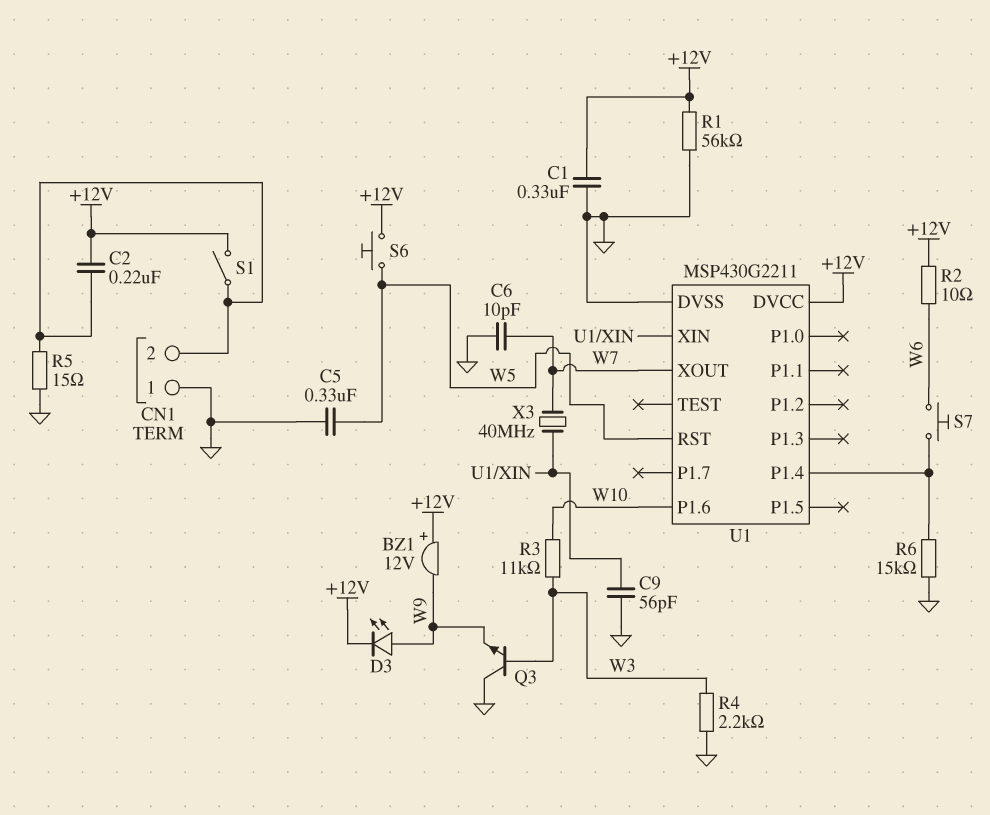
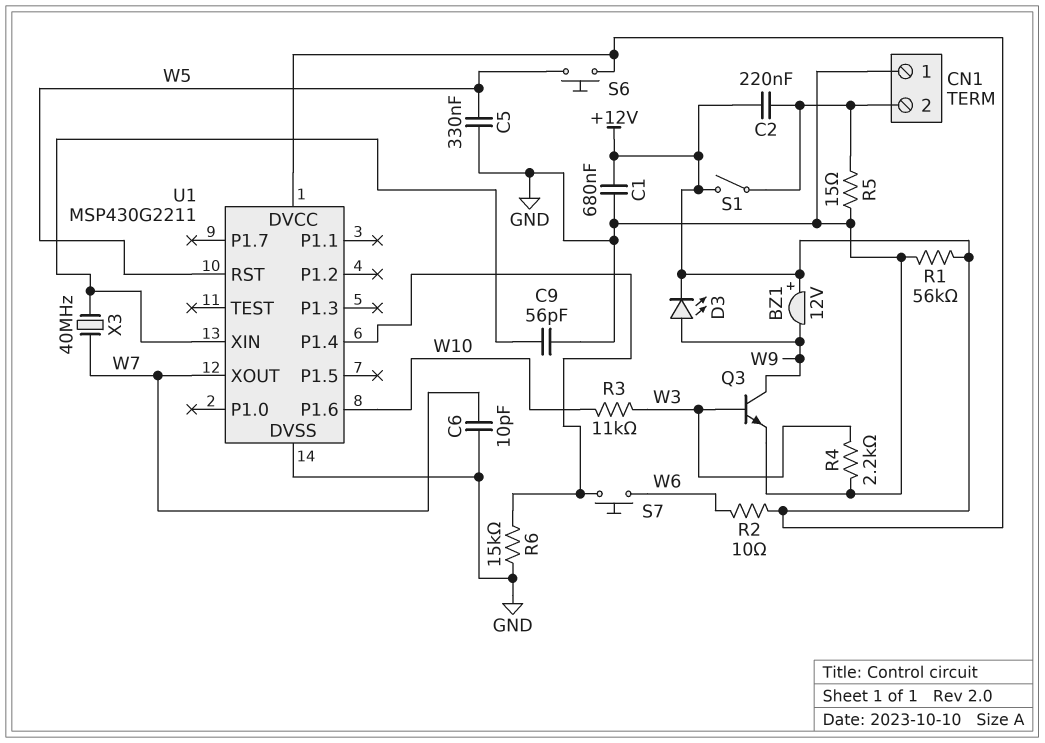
C1: 330nF (+12V, GND) -> 680nF (+12V, GND)
Q3: NPN (B W3, C GND, E W9) -> NPN (B W3, C W9, E GND)

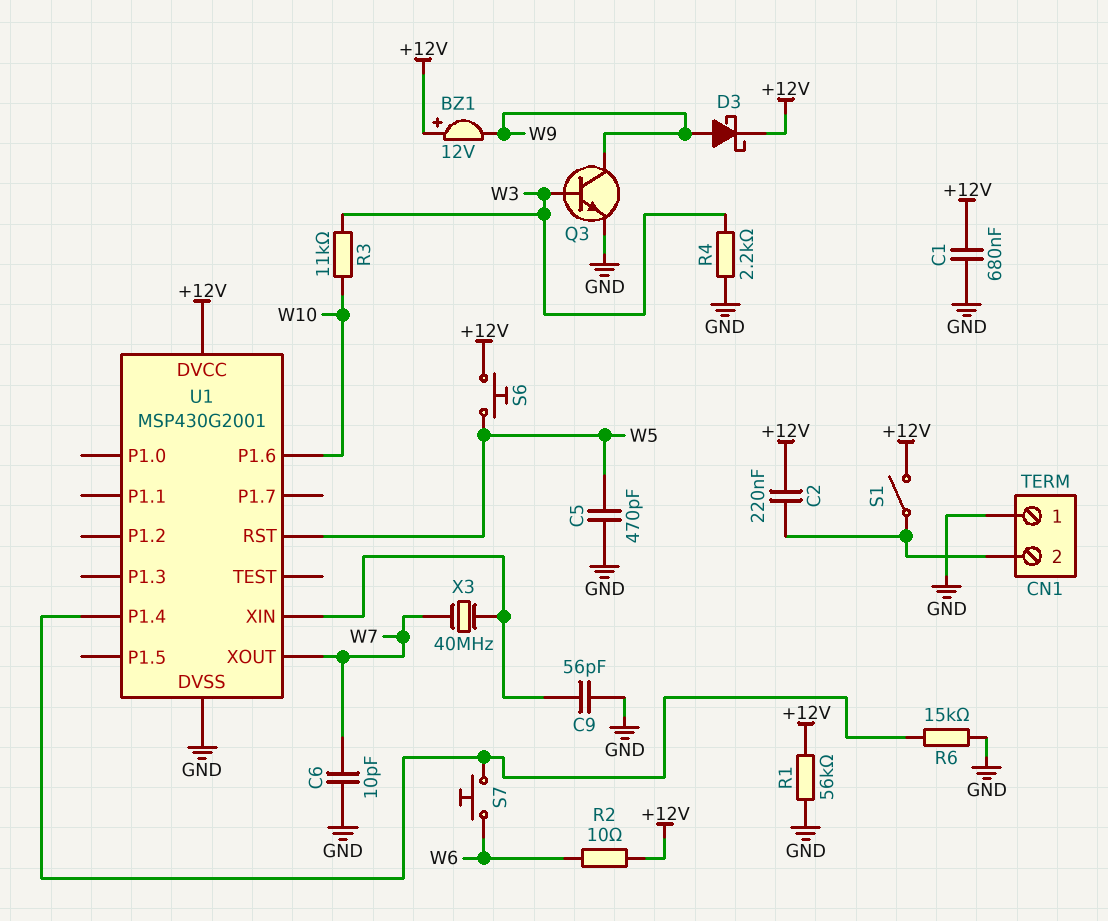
C5: 330nF (GND, W5) -> 470pF (GND, W5)
D3: LED (A W9, K +12V) -> schottky (A W9, K +12V)
R5: 15 (CN1/2, GND) -> none
U1: MSP430G2211 -> MSP430G2001

